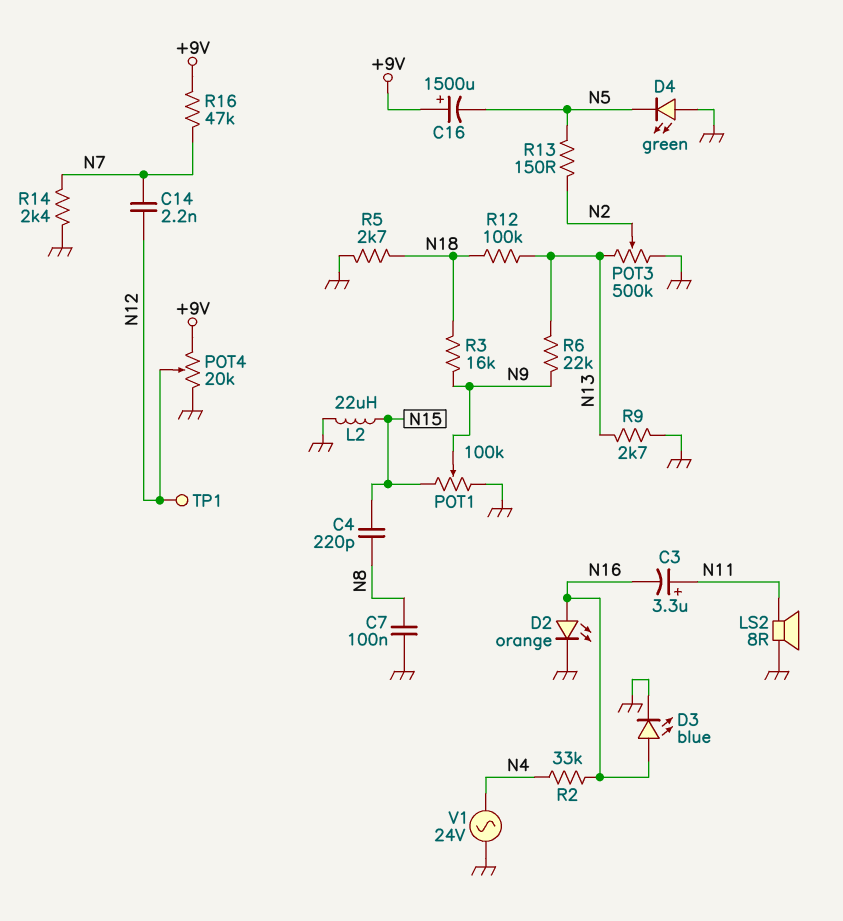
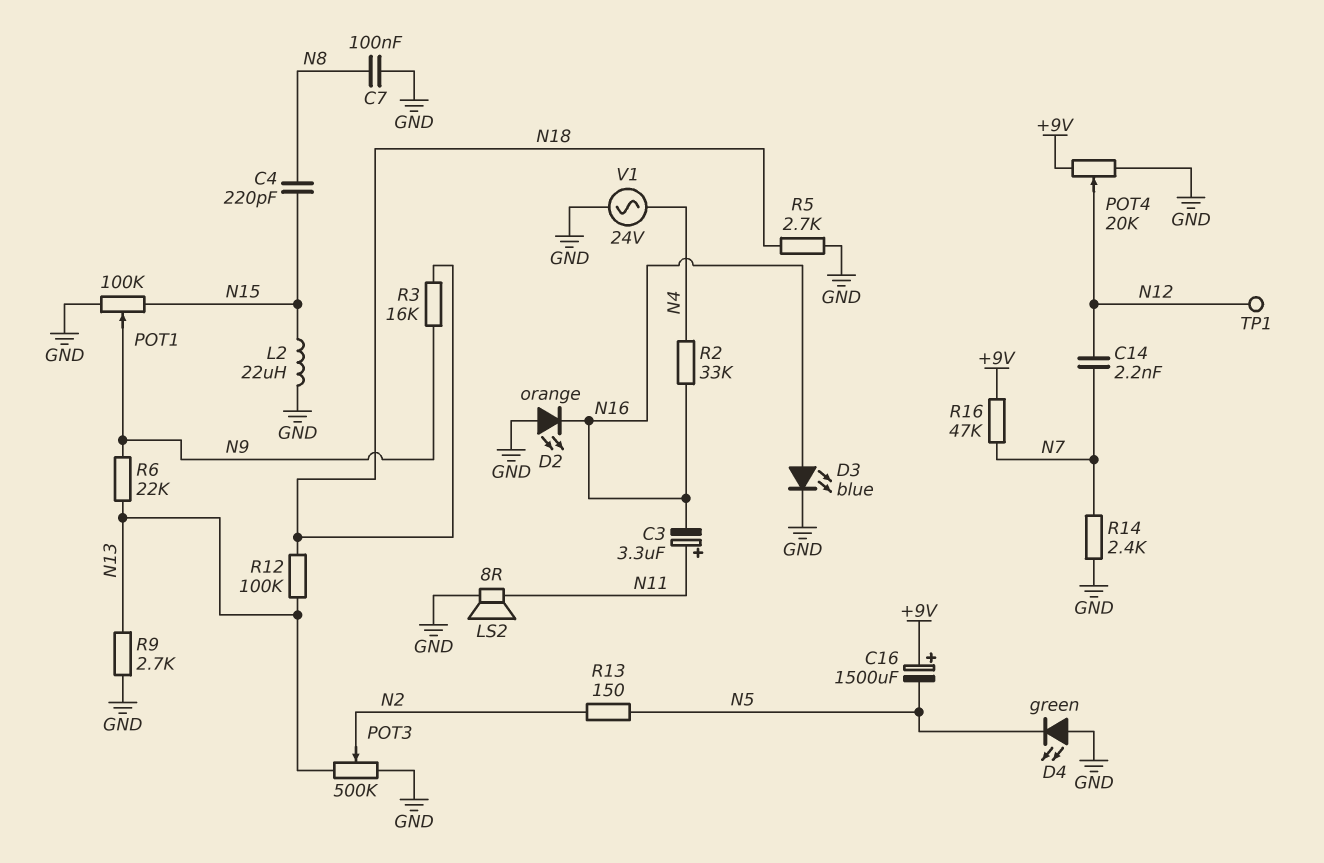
D2: LED orange (A N16, K GND) -> LED orange (A GND, K N16)

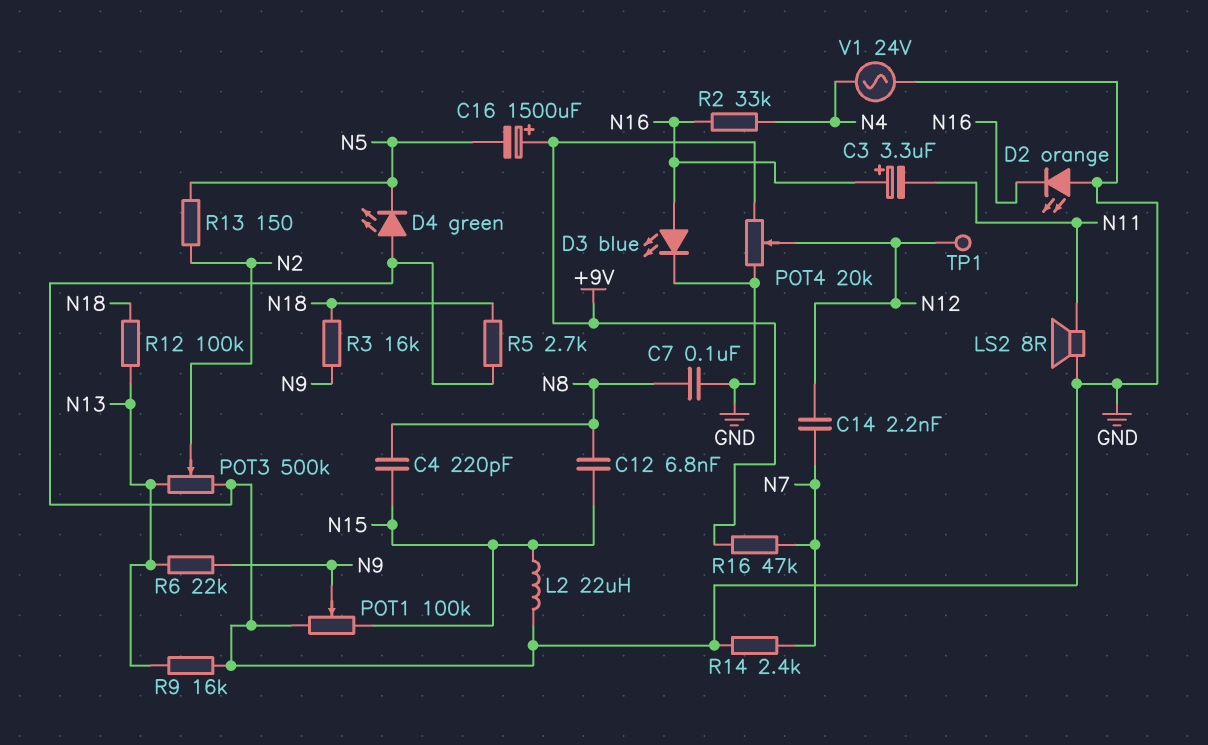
C3: 3.3uF (plus N11, minus N16) -> 3.3uF (plus N16, minus N11)
C12: none -> 6.8nF (N8, N15)
R9: 2.7k (GND, N13) -> 16k (GND, N13)

